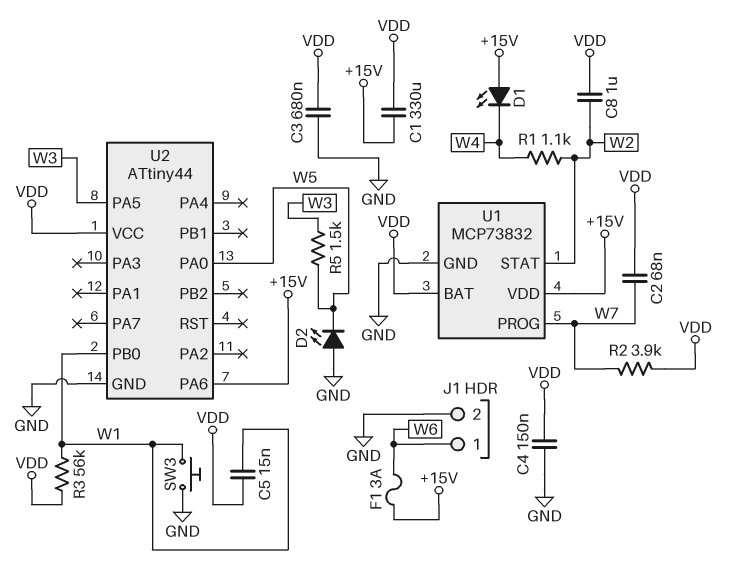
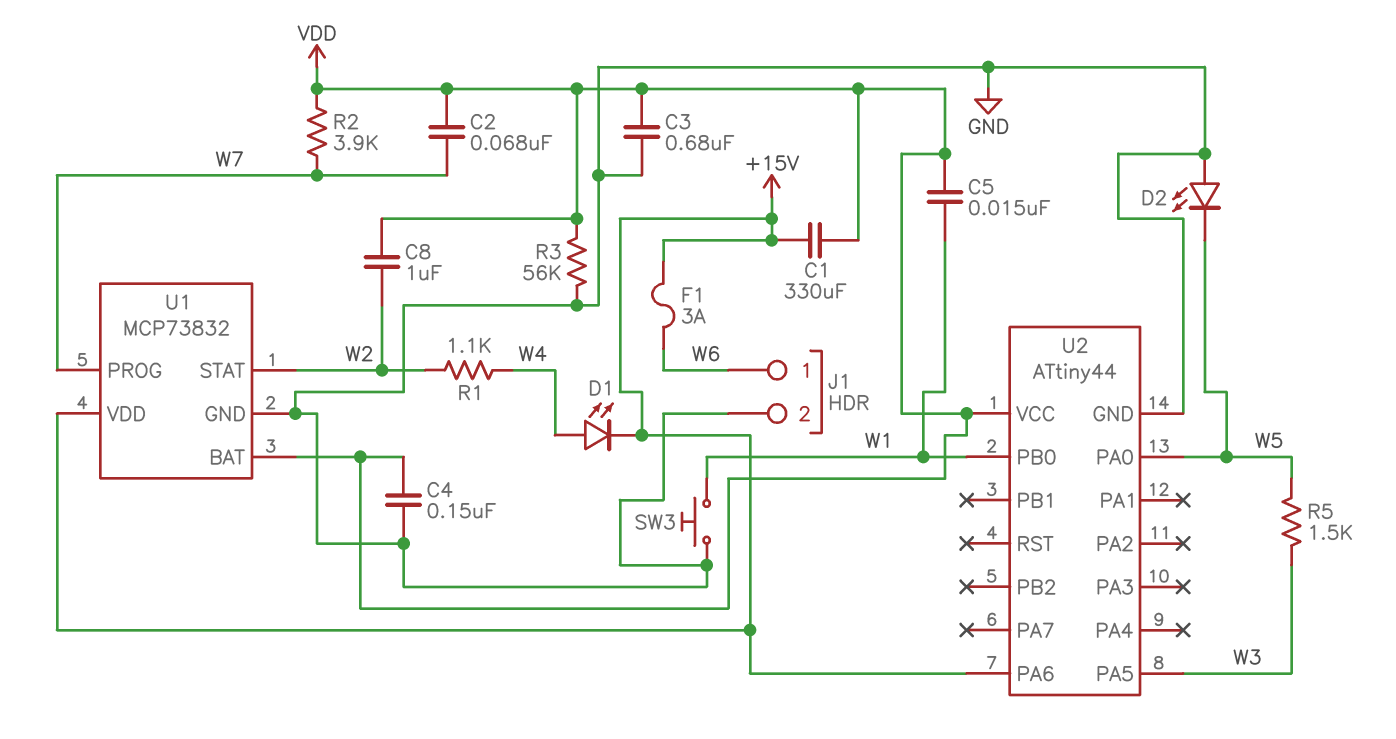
D1: LED (A +15V, K W4) -> LED (A W4, K +15V)
R3: 56k (VDD, W1) -> 56k (GND, VDD)

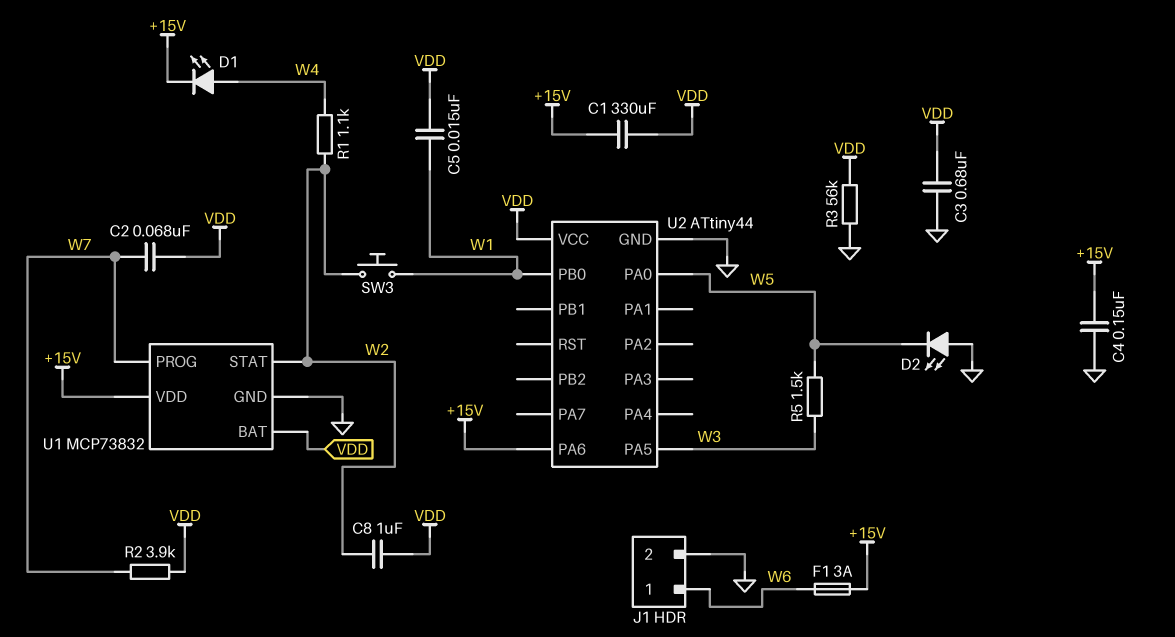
C4: 150nF (GND, VDD) -> 150nF (+15V, GND)
SW3: button (GND, W1) -> button (W1, W2)

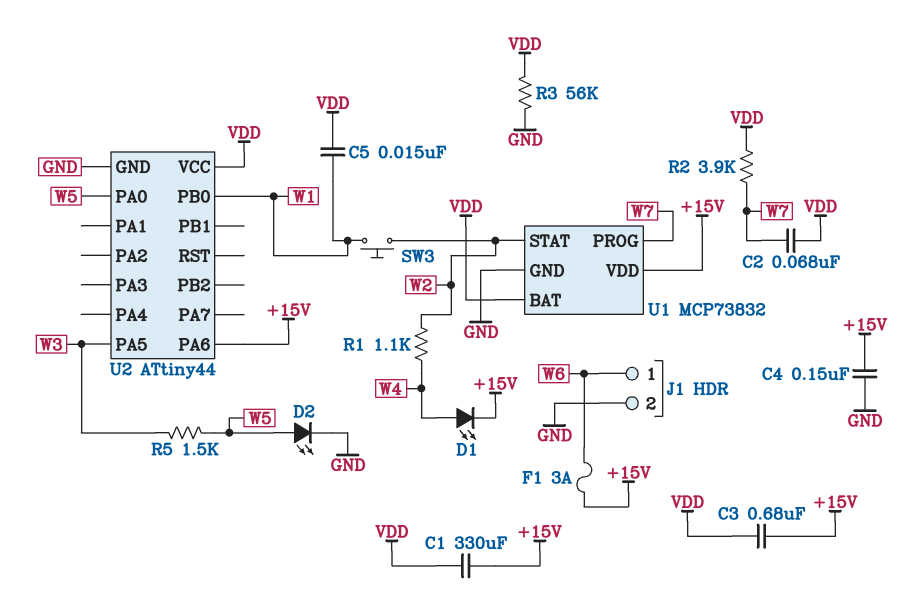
C3: 680nF (GND, VDD) -> 680nF (+15V, VDD)
C8: 1uF (VDD, W2) -> none
D2: LED (A GND, K W5) -> LED (A W5, K GND)

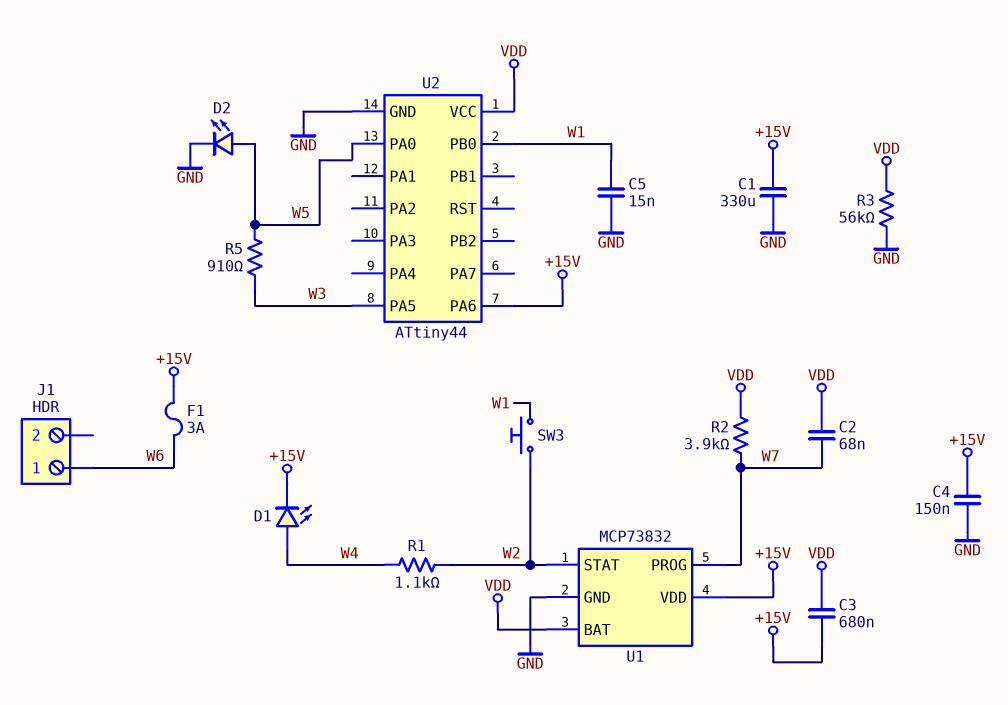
C1: 330uF (+15V, VDD) -> 330uF (+15V, GND)
C5: 15nF (VDD, W1) -> 15nF (GND, W1)
J1 pin 2: GND -> none
R5: 1.5k (W3, W5) -> 910 (W3, W5)

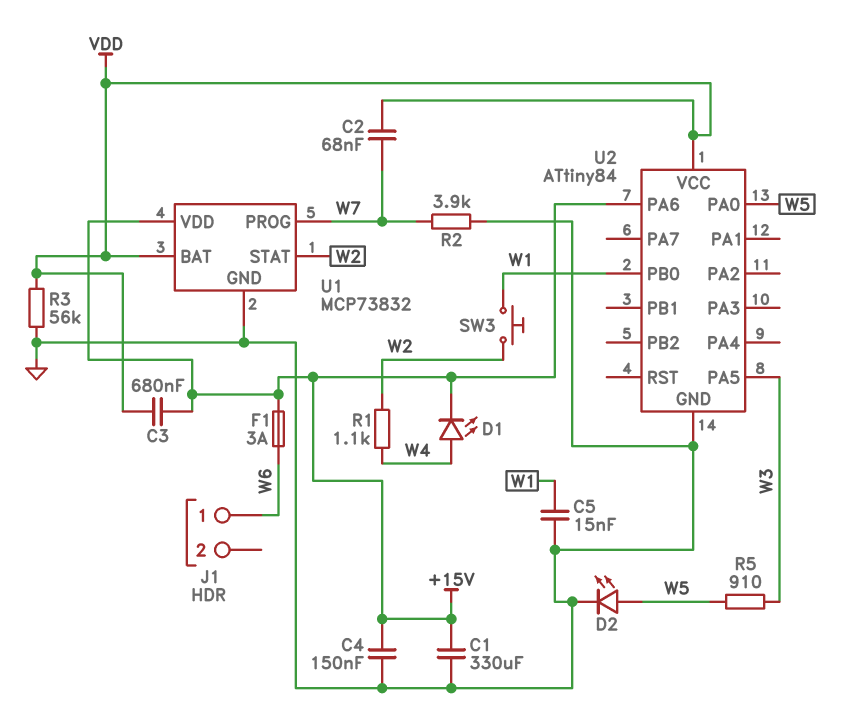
R2: 3.9k (VDD, W7) -> 3.9k (GND, W7)
U2: ATtiny44 -> ATtiny84

